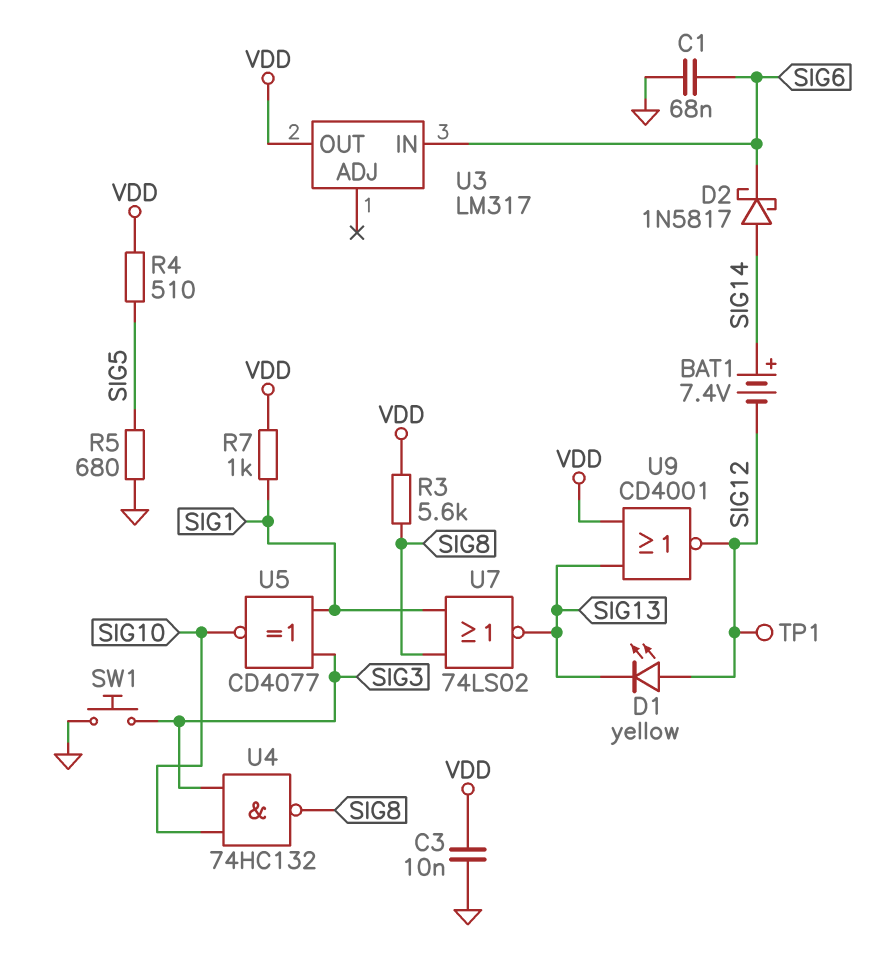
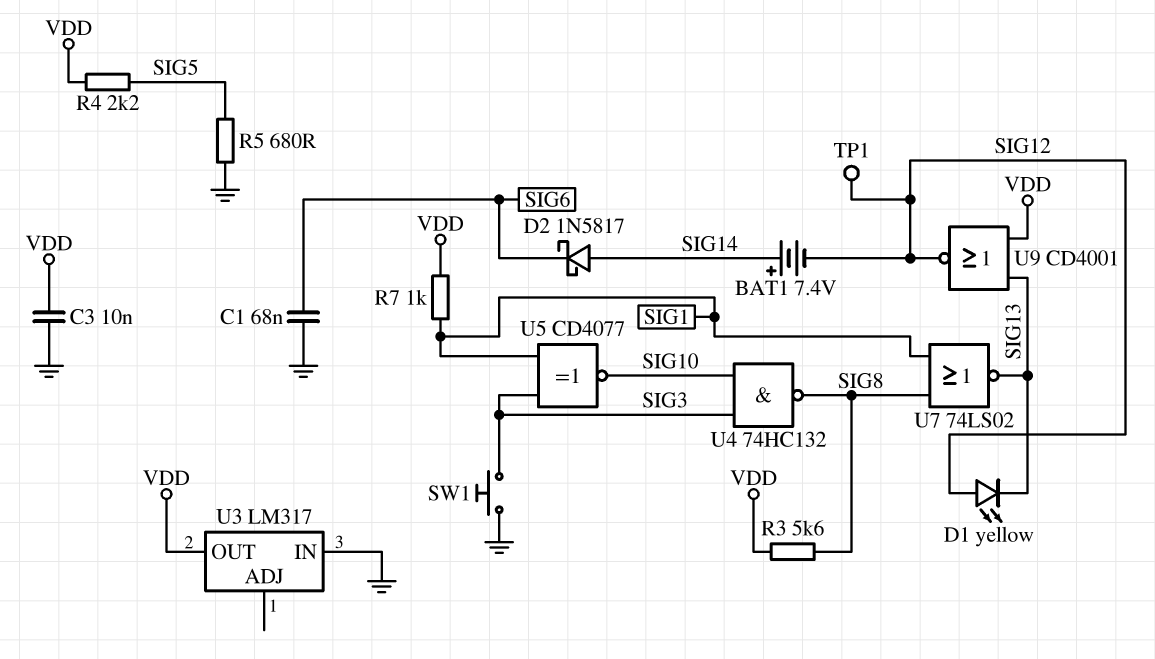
R4: 510 (SIG5, VDD) -> 2.2k (SIG5, VDD)
U3 pin IN: SIG6 -> GND

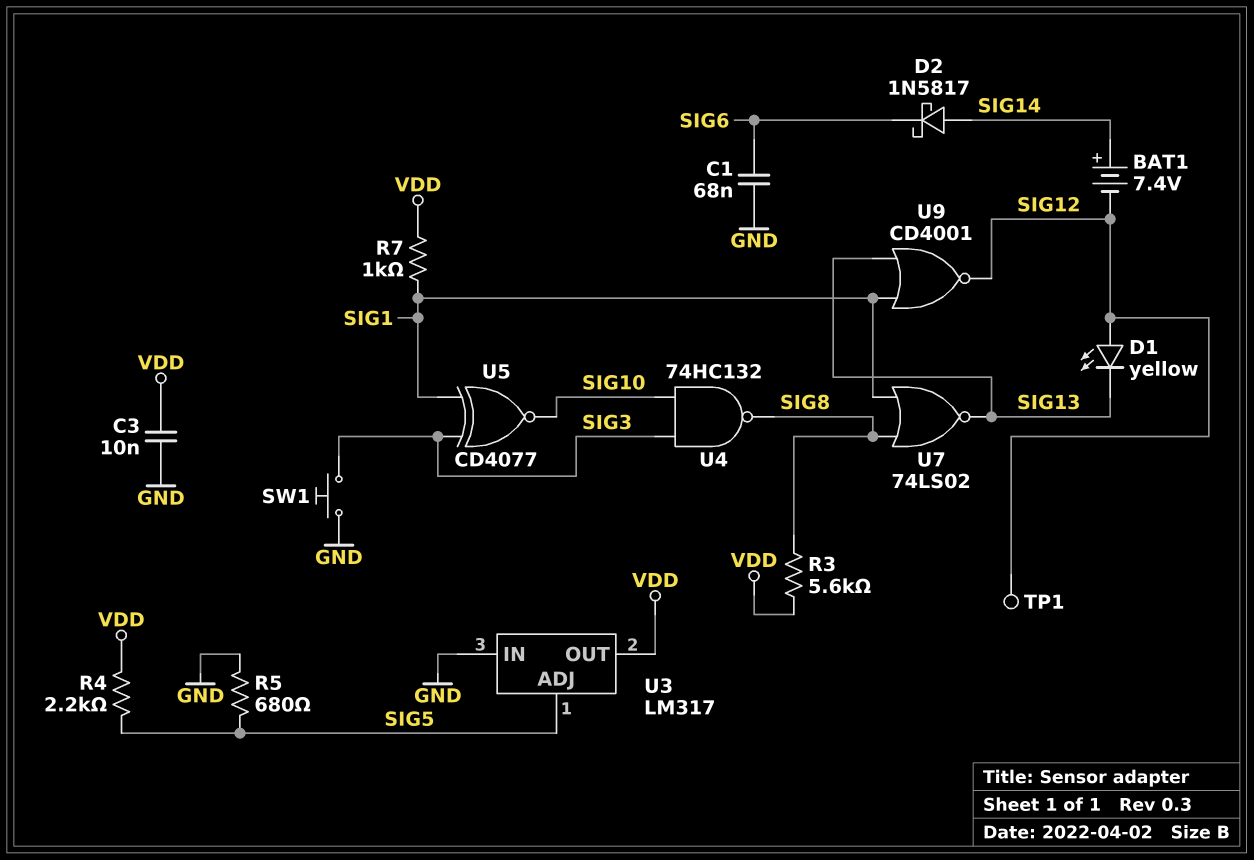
U3 pin ADJ: none -> SIG5
U9: NOR CD4001 (in SIG13, in VDD, out SIG12) -> NOR CD4001 (in SIG1, in SIG13, out SIG12)

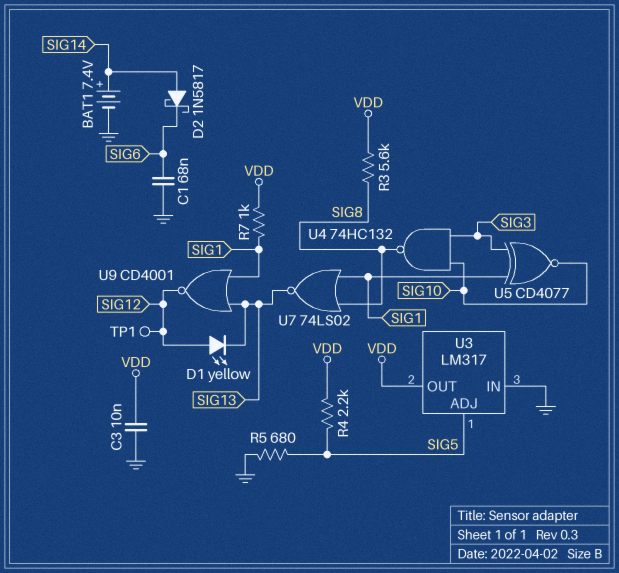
BAT1: 7.4V (plus SIG14, minus SIG12) -> 7.4V (plus SIG14, minus GND)
SW1: button (GND, SIG3) -> none

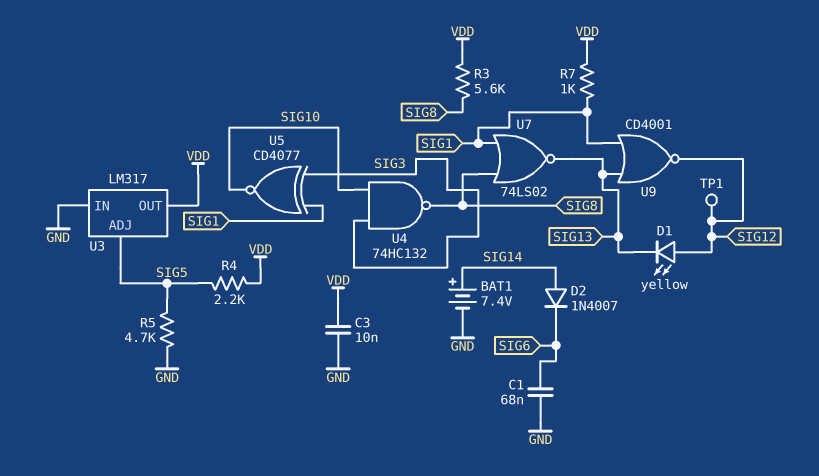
D2: schottky 1N5817 (A SIG14, K SIG6) -> diode 1N4007 (A SIG14, K SIG6)
R5: 680 (GND, SIG5) -> 4.7k (GND, SIG5)

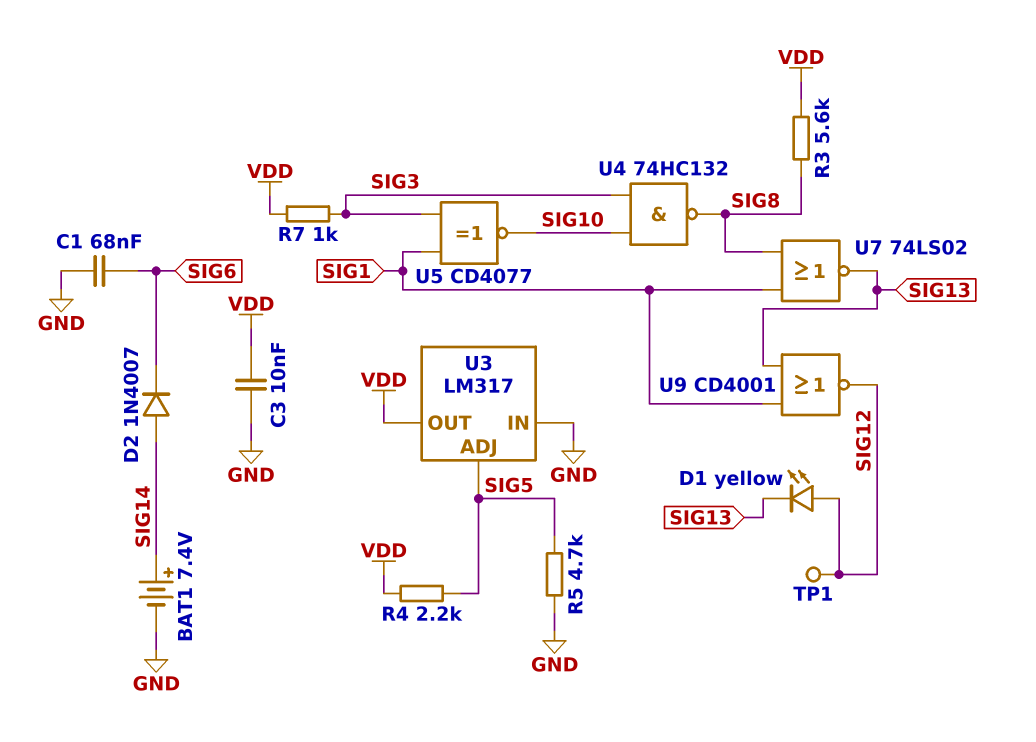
R7: 1k (SIG1, VDD) -> 1k (SIG3, VDD)

